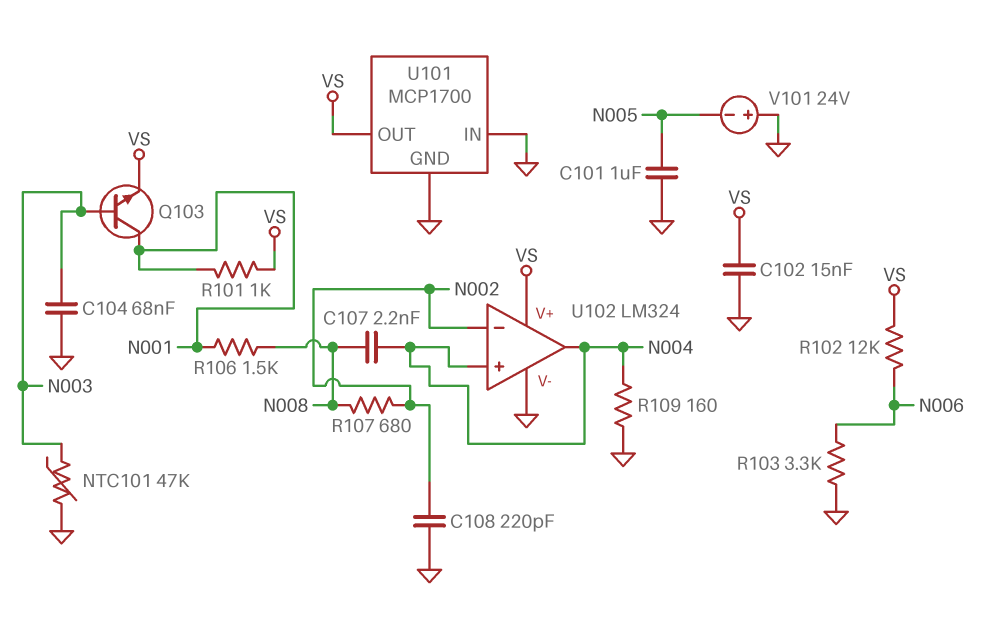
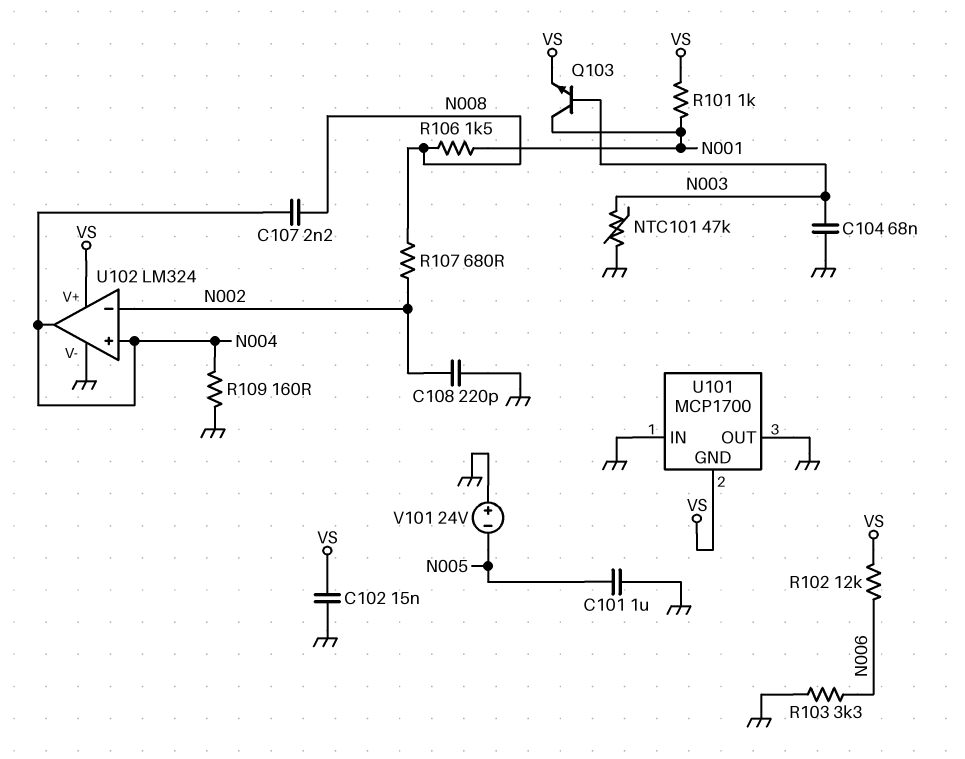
U101 pin GND: GND -> VS
U101 pin OUT: VS -> GND

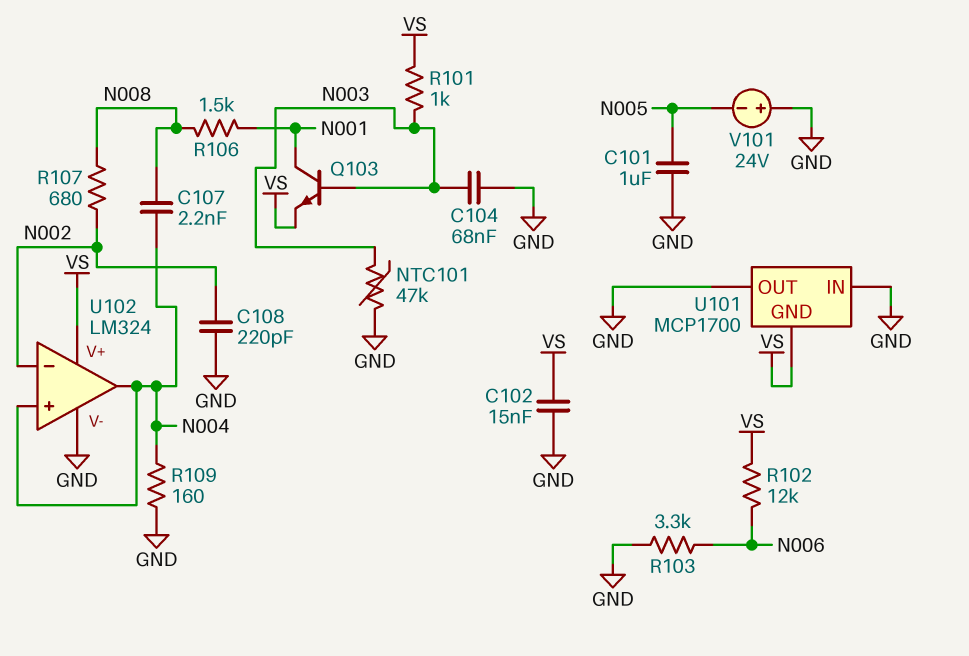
R101: 1k (N001, VS) -> 1k (N003, VS)

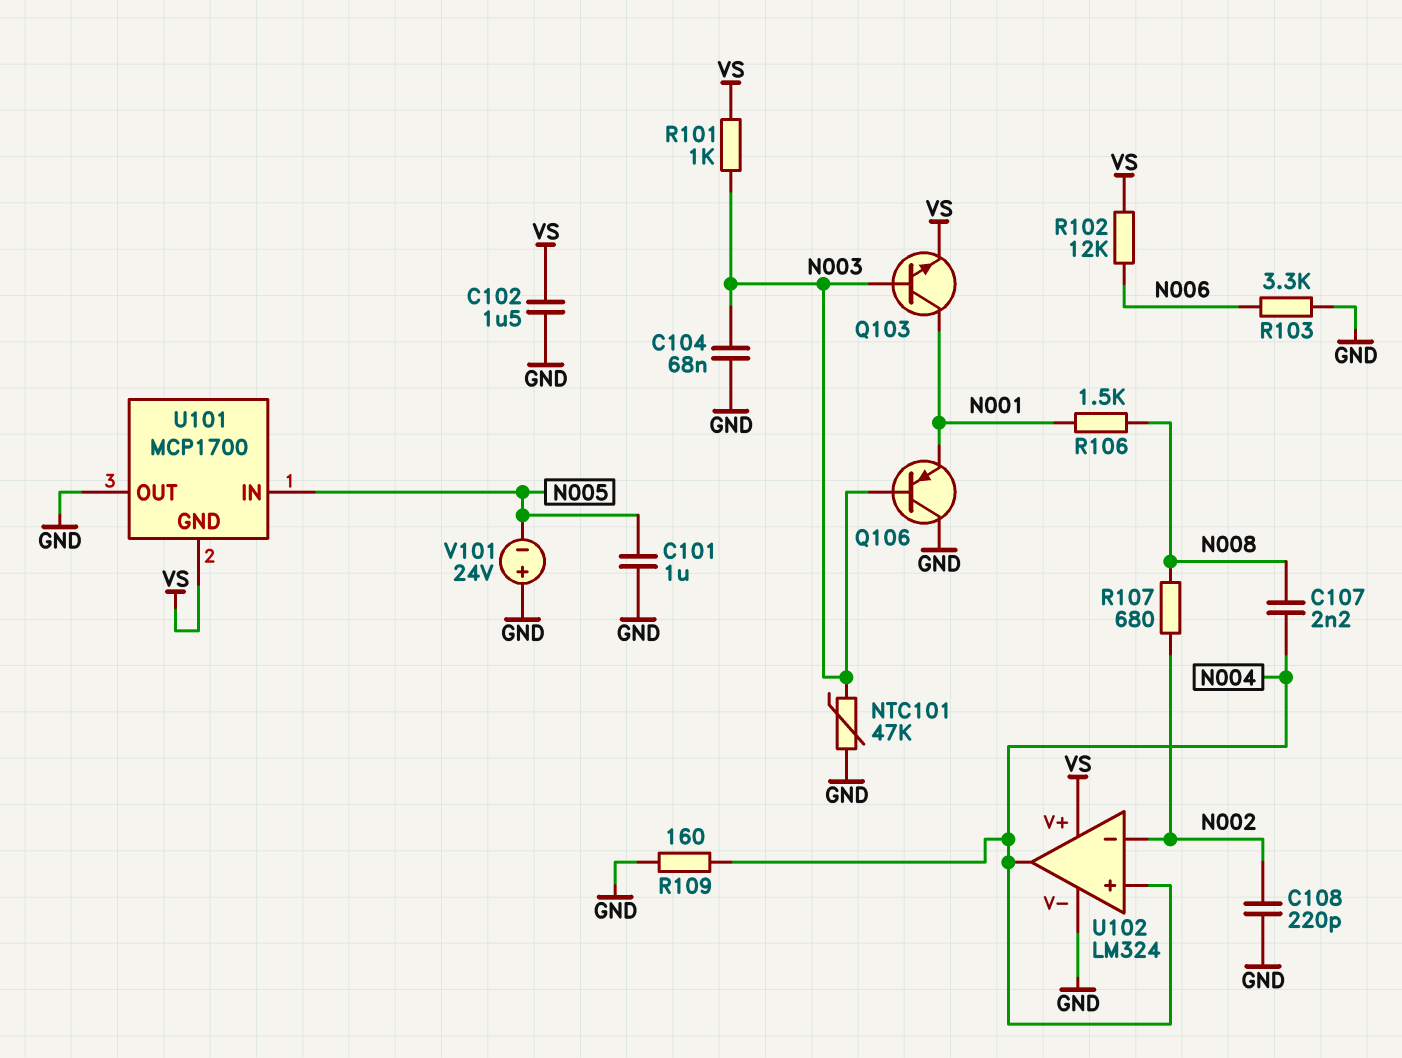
C102: 15nF (GND, VS) -> 1.5uF (GND, VS)
Q106: none -> PNP (B N003, C GND, E N001)
U101 pin IN: GND -> N005

